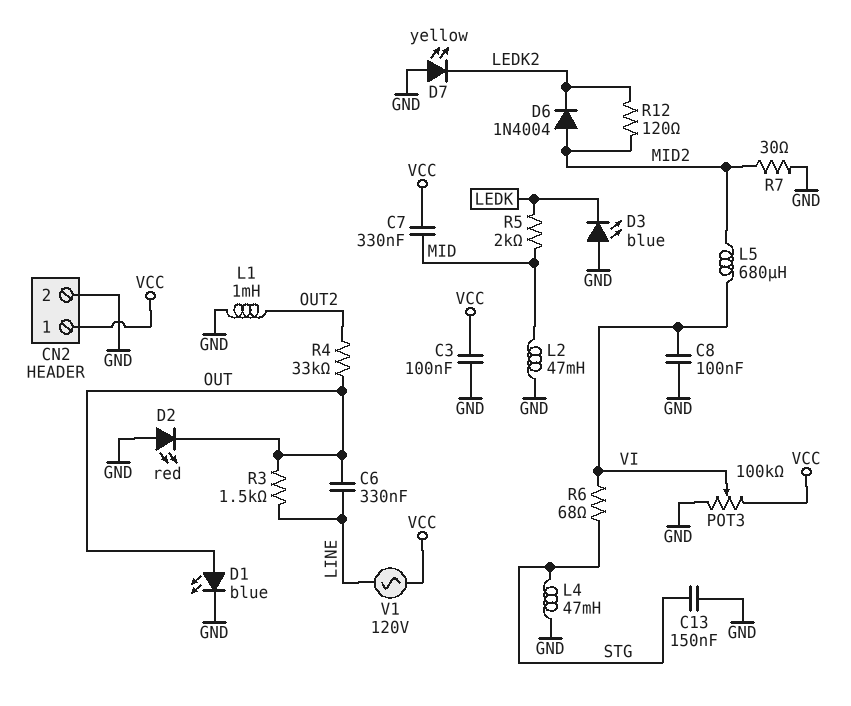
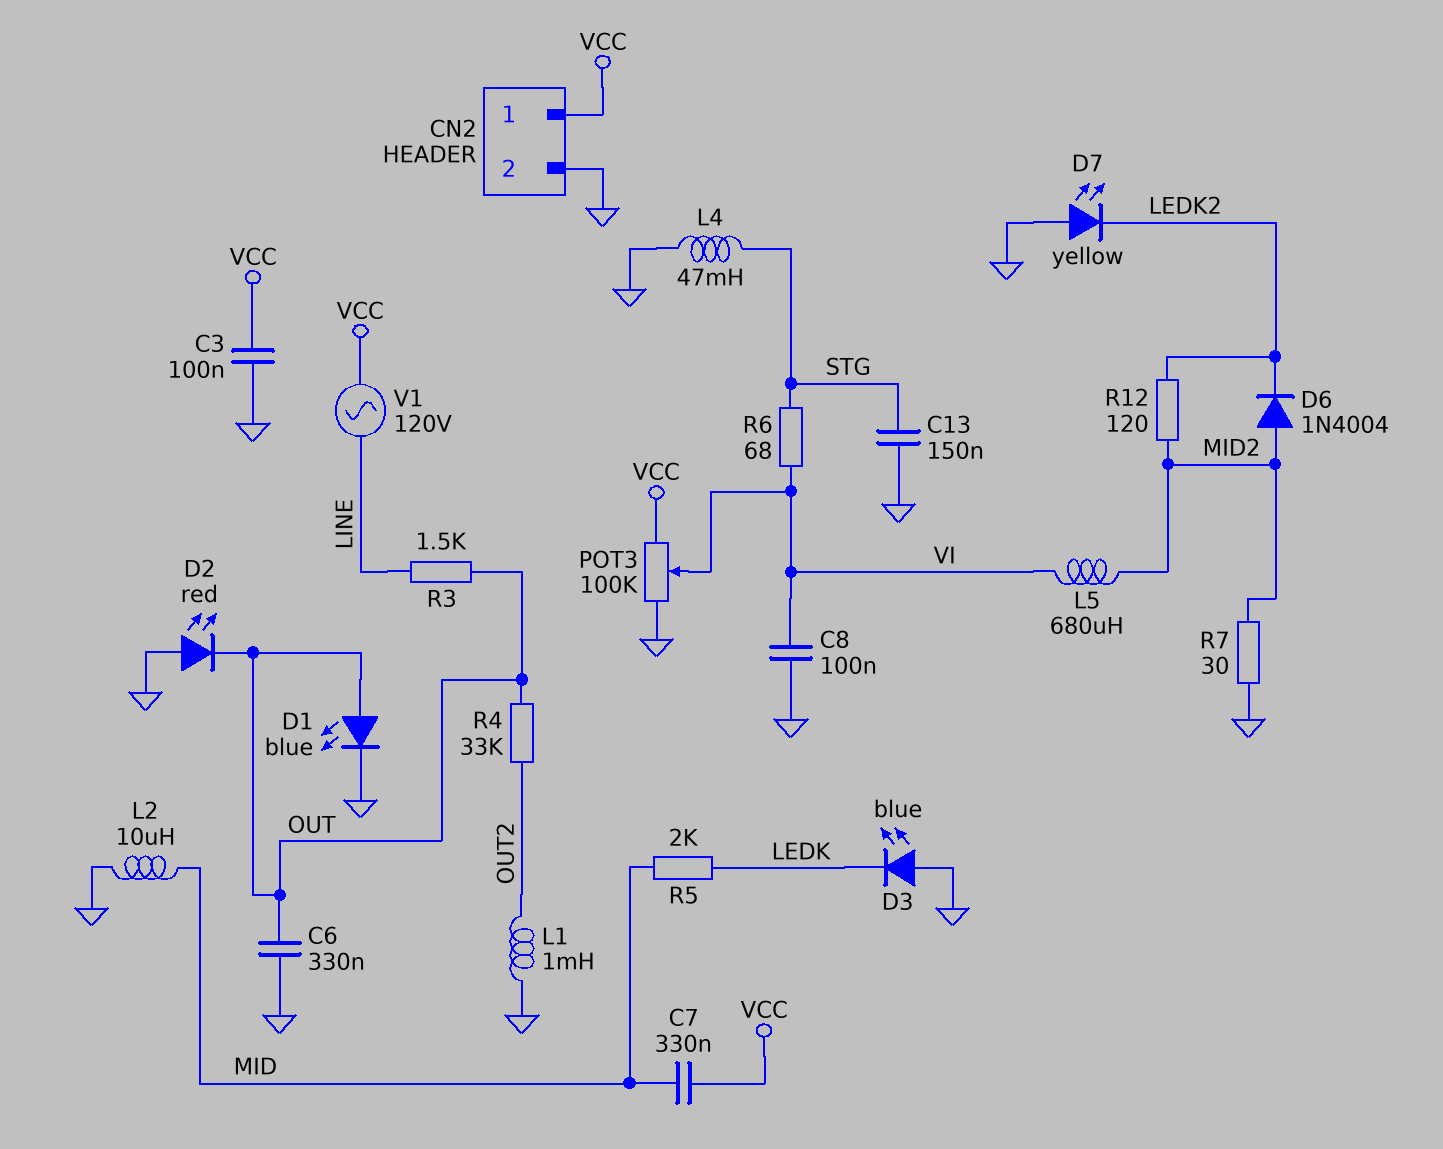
C6: 330nF (LINE, OUT) -> 330nF (GND, OUT)
L2: 47mH (GND, MID) -> 10uH (GND, MID)

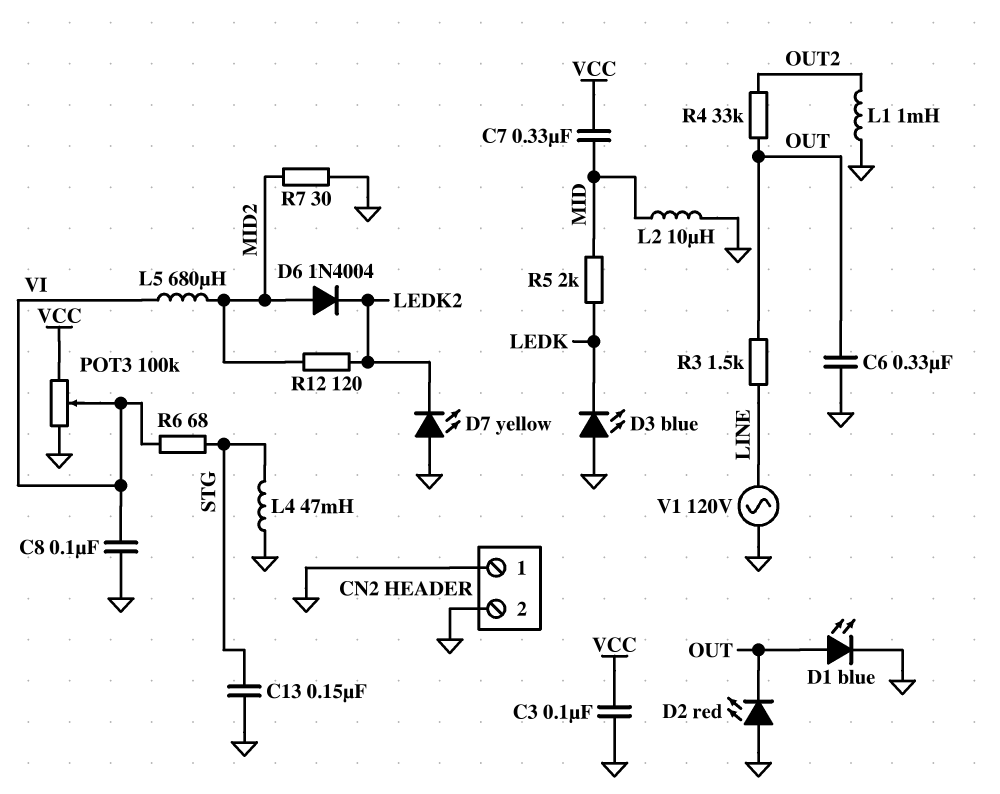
CN2 pin 1: VCC -> GND
V1: AC 120V (LINE, VCC) -> AC 120V (GND, LINE)

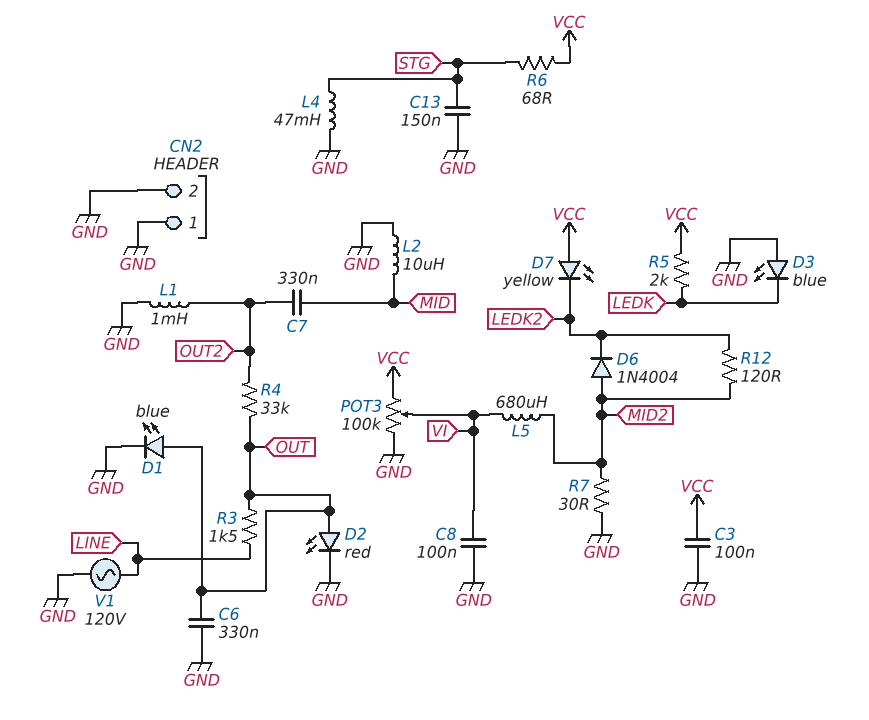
C7: 330nF (MID, VCC) -> 330nF (MID, OUT2)
D2: LED red (A GND, K OUT) -> LED red (A OUT, K GND)
D7: LED yellow (A GND, K LEDK2) -> LED yellow (A VCC, K LEDK2)
R5: 2k (LEDK, MID) -> 2k (LEDK, VCC)
R6: 68 (STG, VI) -> 68 (STG, VCC)

